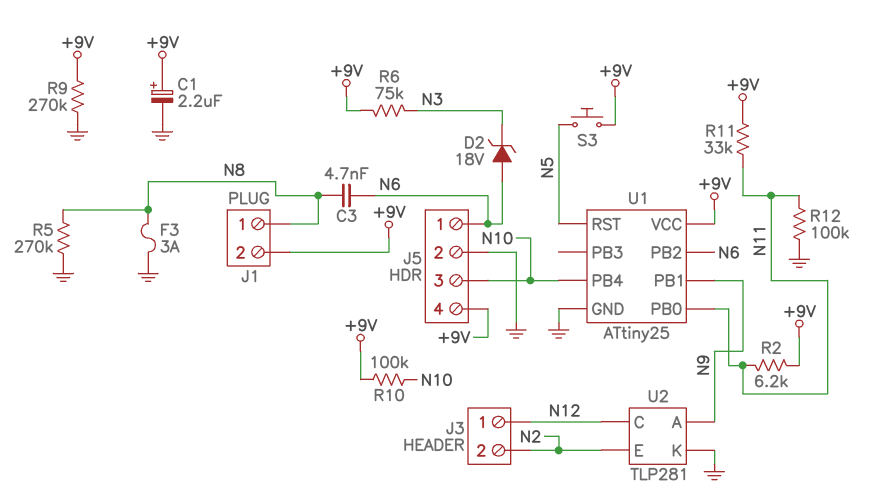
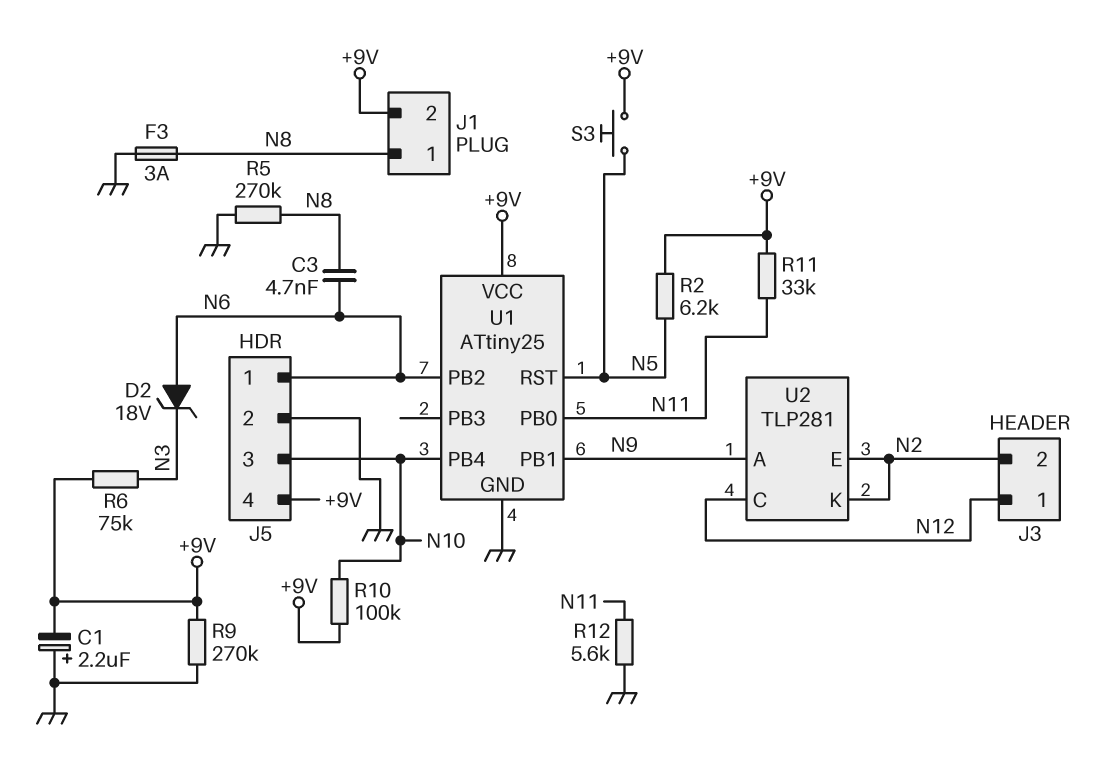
C1: 2.2uF (plus +9V, minus GND) -> 2.2uF (plus GND, minus +9V)
R2: 6.2k (+9V, N11) -> 6.2k (+9V, N5)
R12: 100k (GND, N11) -> 5.6k (GND, N11)
U2 pin K: GND -> N2

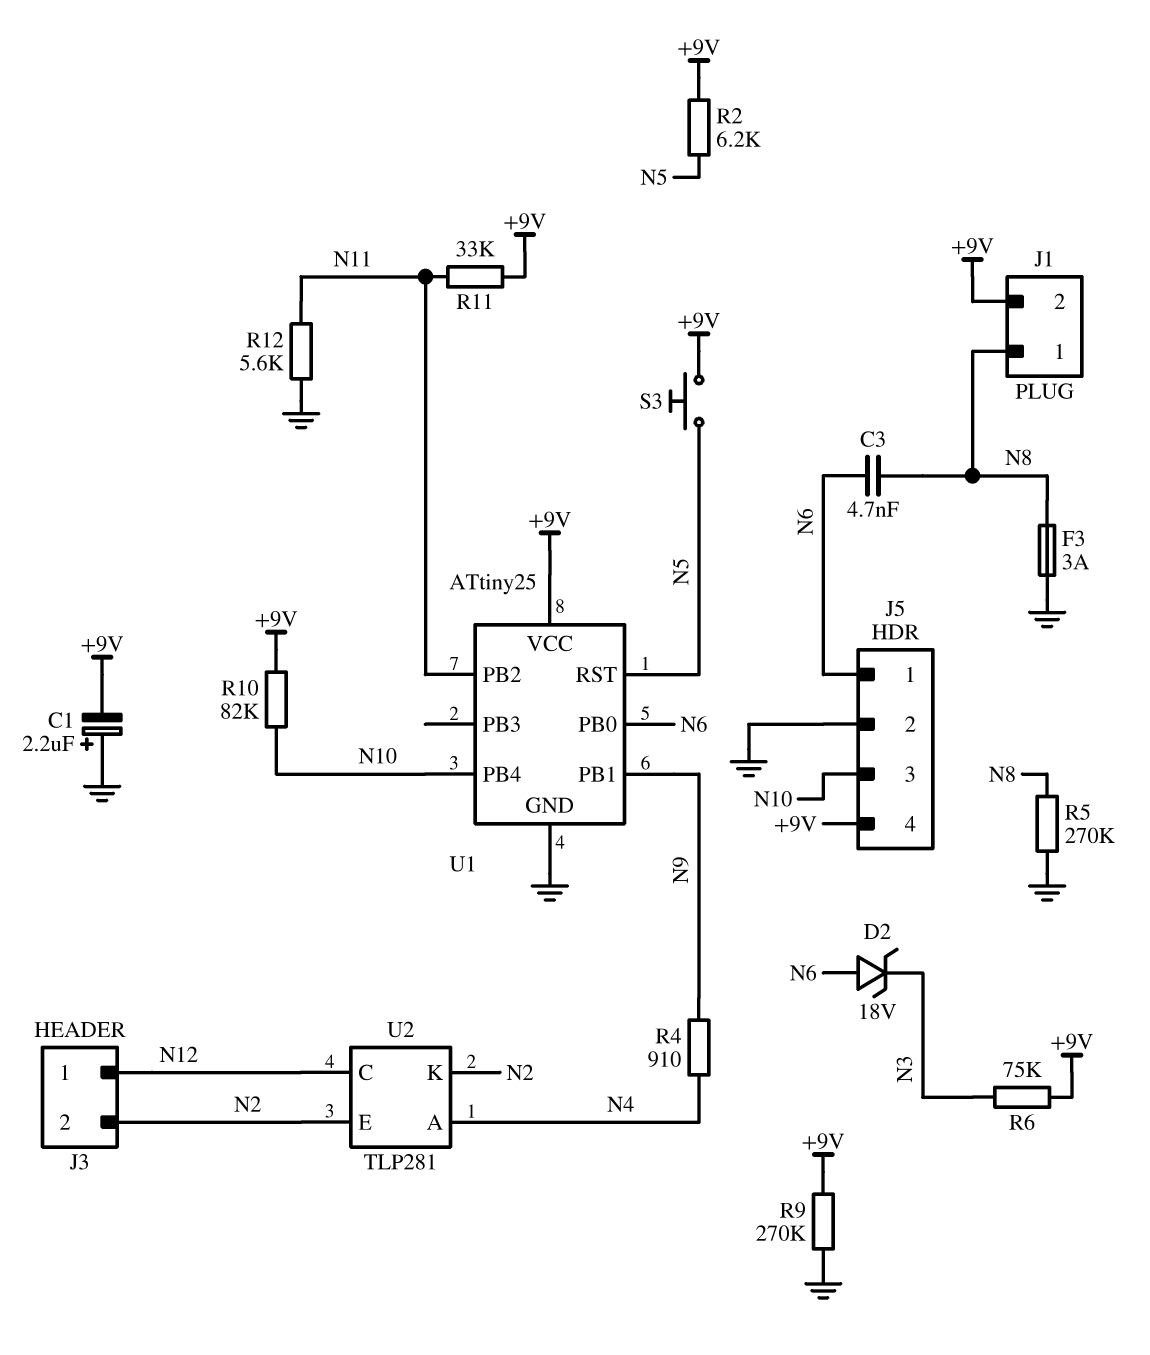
R4: none -> 910 (N4, N9)
R10: 100k (+9V, N10) -> 82k (+9V, N10)
U1 pin PB0: N11 -> N6
U1 pin PB2: N6 -> N11
U2 pin A: N9 -> N4

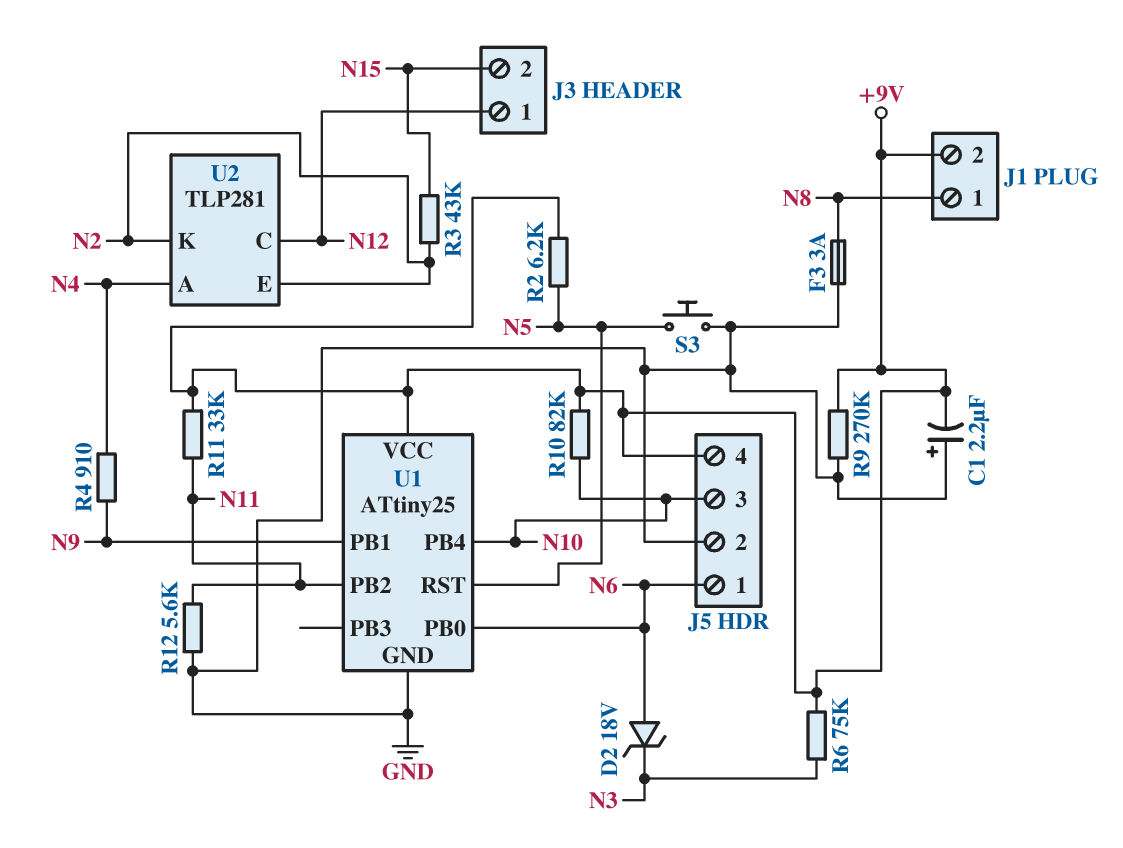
C3: 4.7nF (N6, N8) -> none
J3 pin 2: N2 -> N15
R3: none -> 43k (N2, N15)
R5: 270k (GND, N8) -> none
S3: button (+9V, N5) -> button (GND, N5)

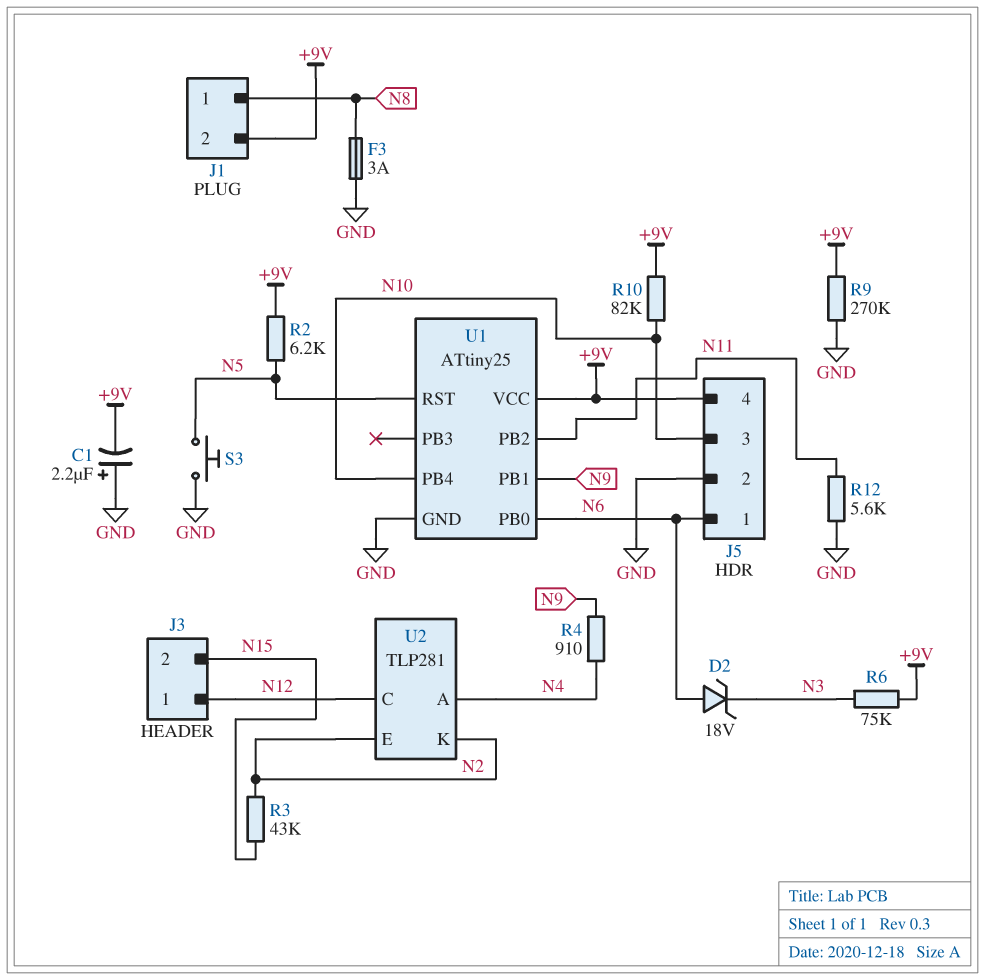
R11: 33k (+9V, N11) -> none

